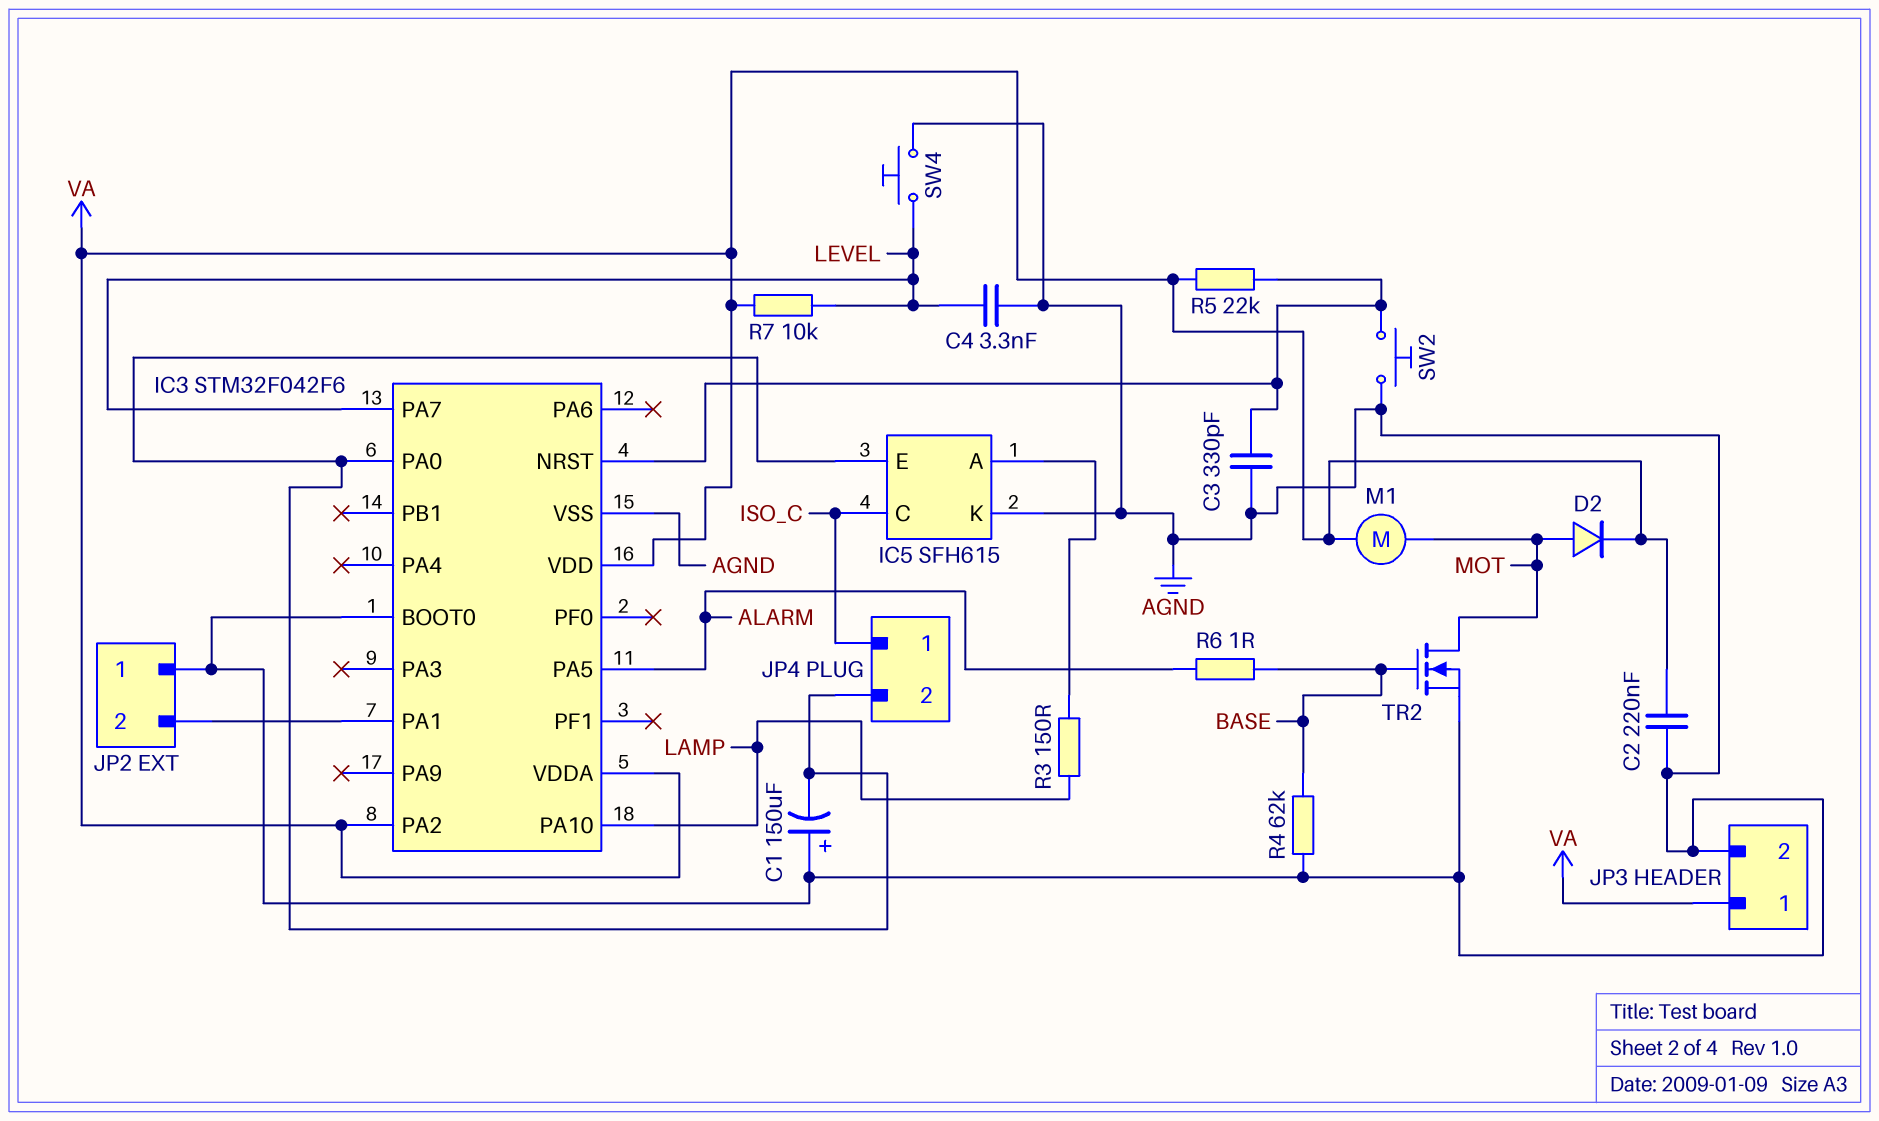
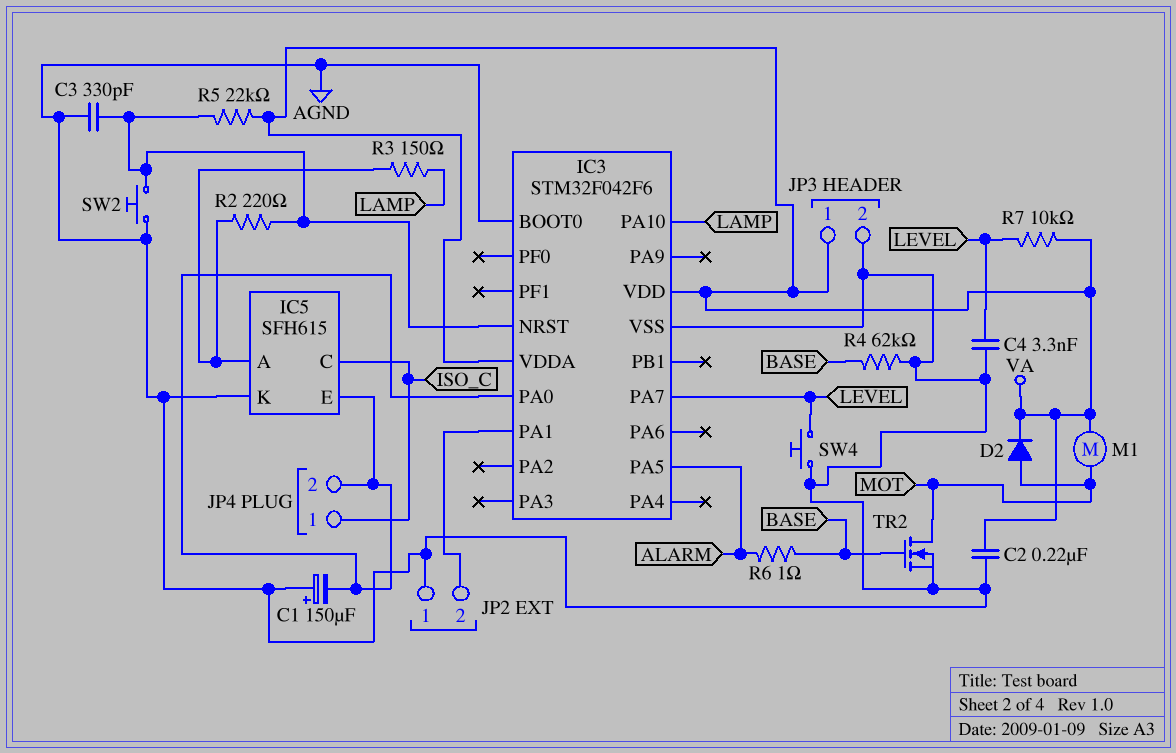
IC3 pin PA2: VA -> none
R2: none -> 220 (IC3/NRST, IC5/A)

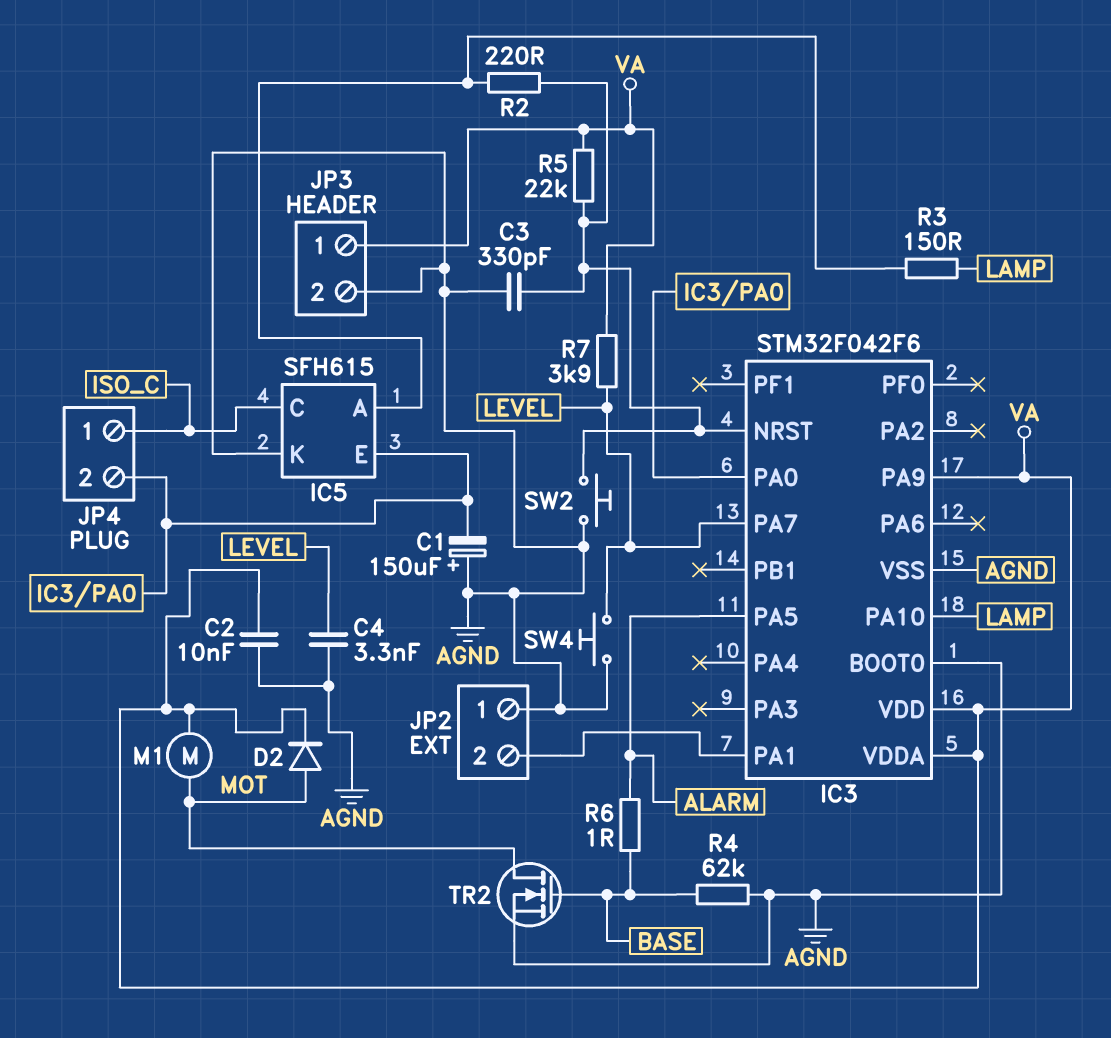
C2: 220nF (AGND, VA) -> 10nF (AGND, VA)
IC3 pin PA9: none -> VA
R7: 10k (LEVEL, VA) -> 3.9k (LEVEL, VA)

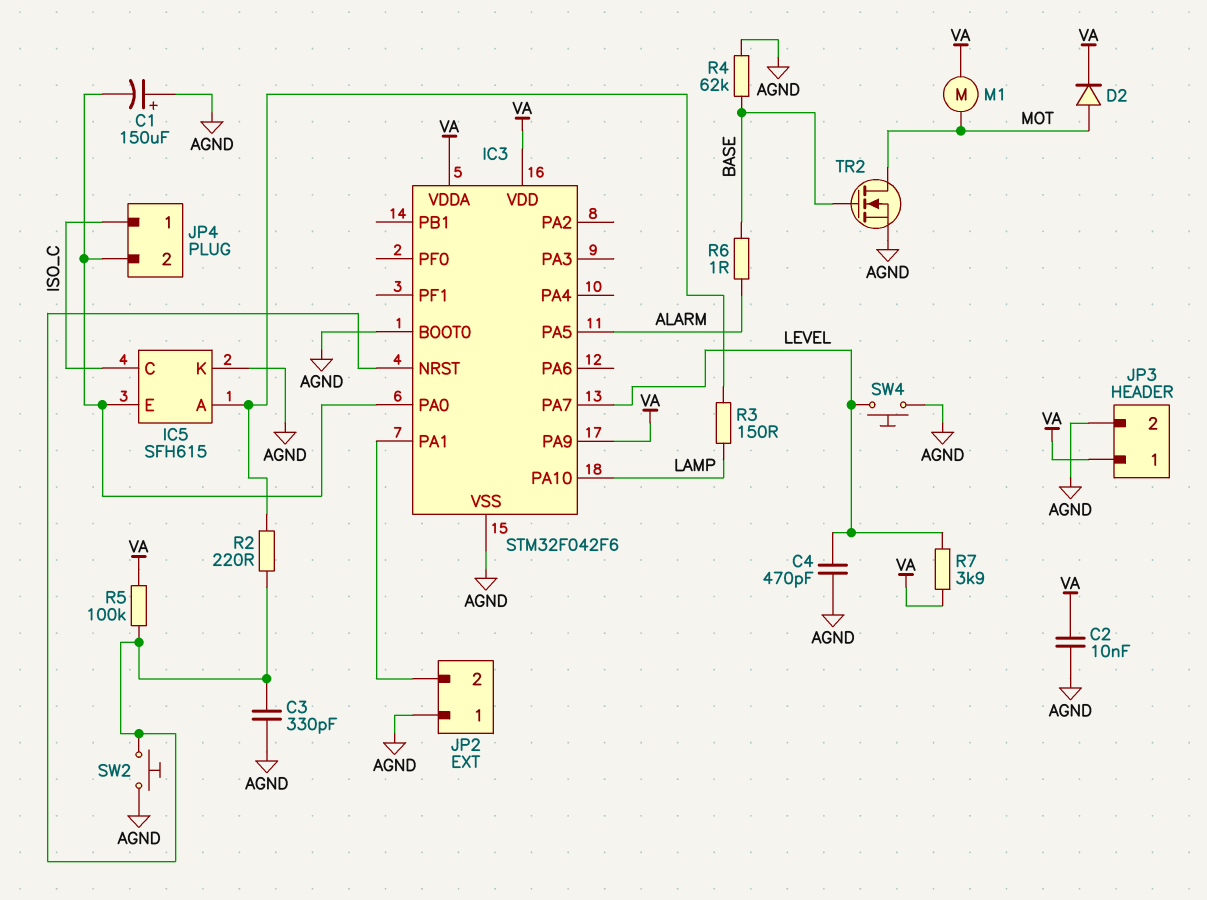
C4: 3.3nF (AGND, LEVEL) -> 470pF (AGND, LEVEL)
R5: 22k (IC3/NRST, VA) -> 100k (IC3/NRST, VA)

